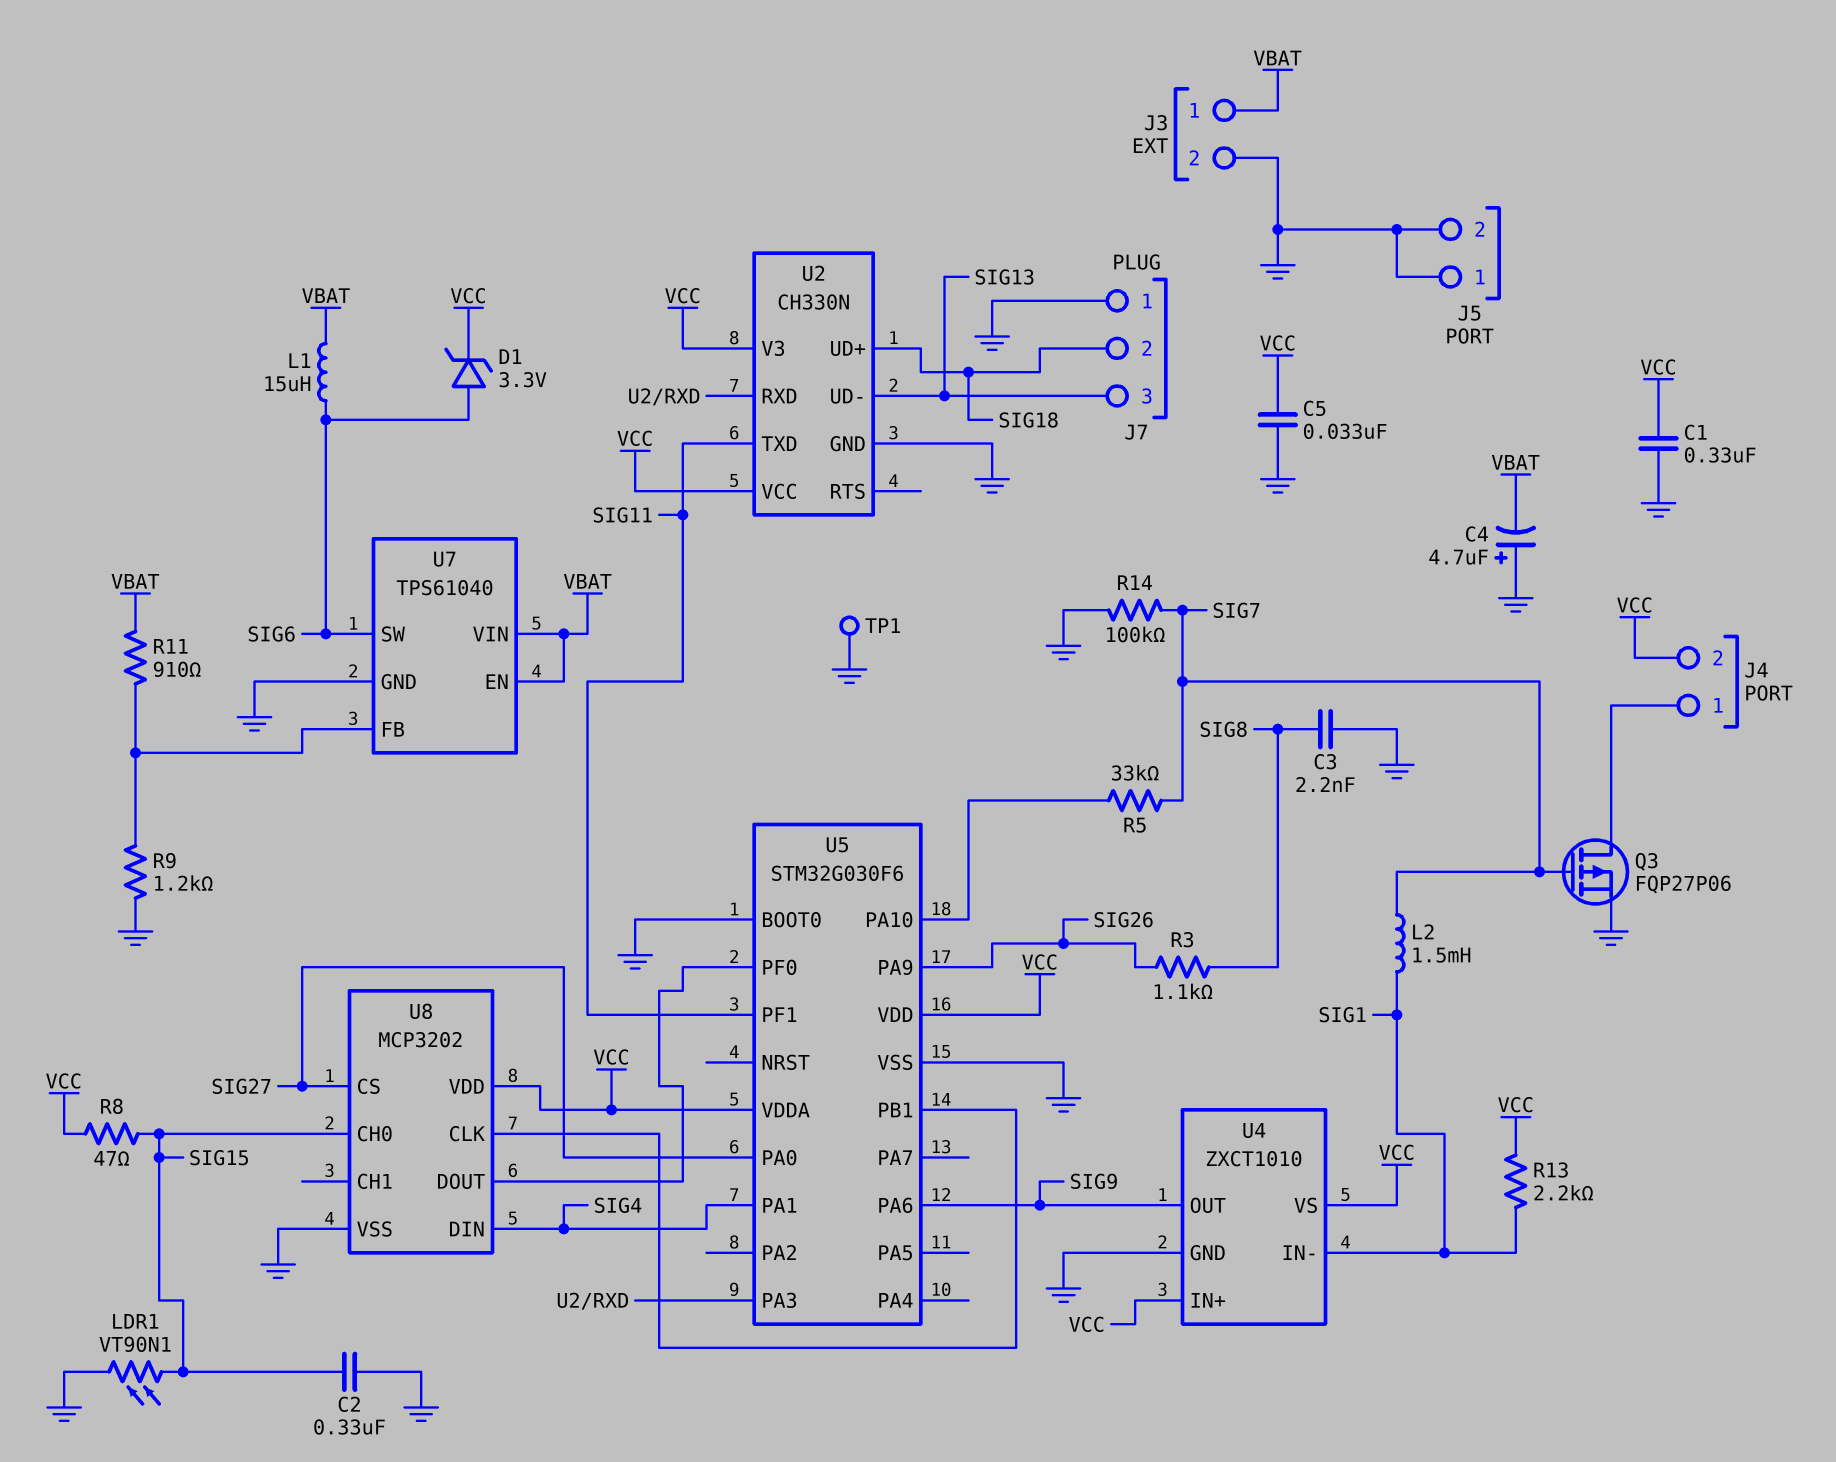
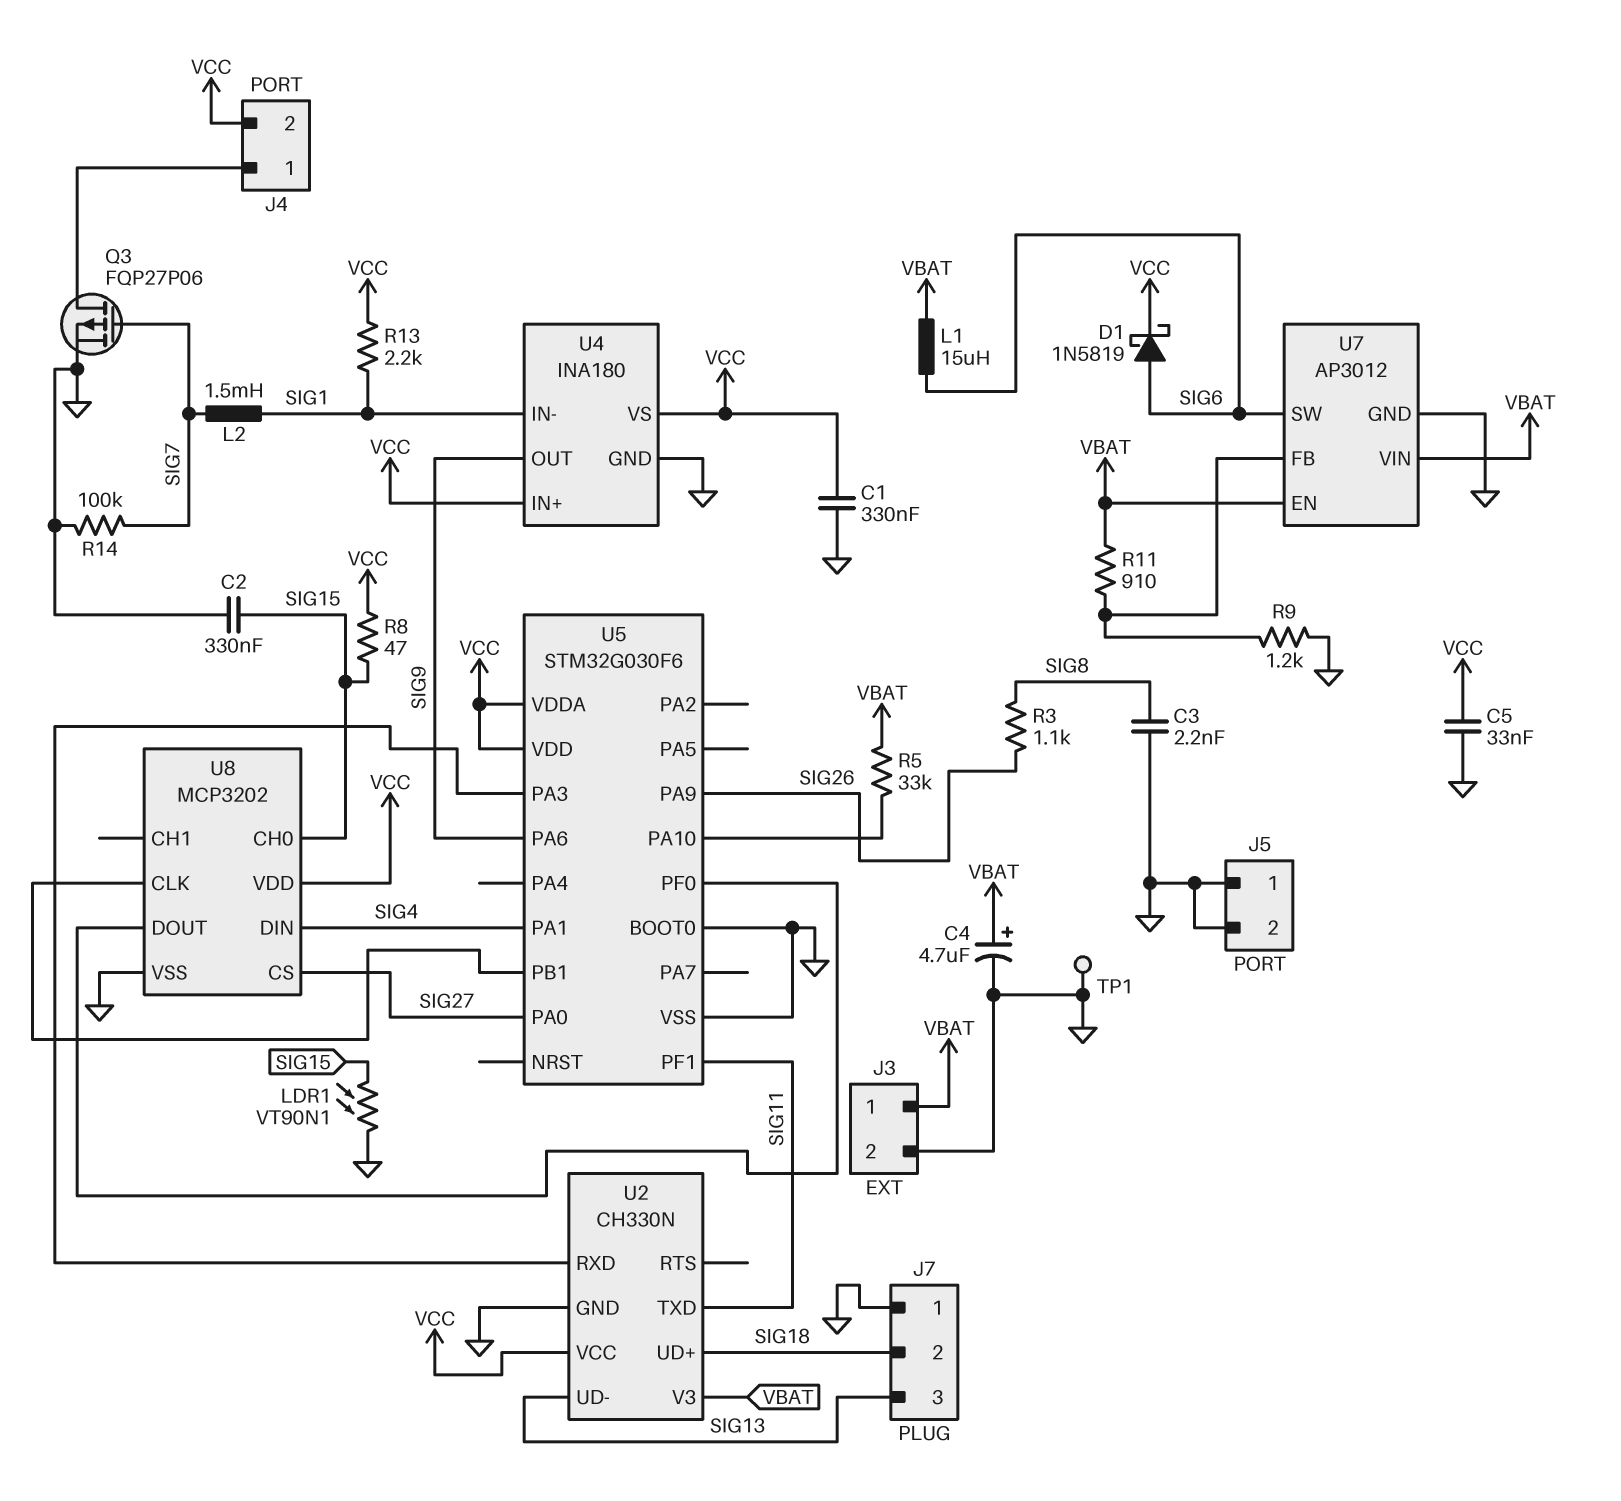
C4: 4.7uF (plus GND, minus VBAT) -> 4.7uF (plus VBAT, minus GND)
D1: zener 3.3V (A SIG6, K VCC) -> schottky 1N5819 (A SIG6, K VCC)
R5: 33k (SIG7, U5/PA10) -> 33k (U5/PA10, VBAT)
U2 pin V3: VCC -> VBAT
U4: ZXCT1010 -> INA180
U7: TPS61040 -> AP3012

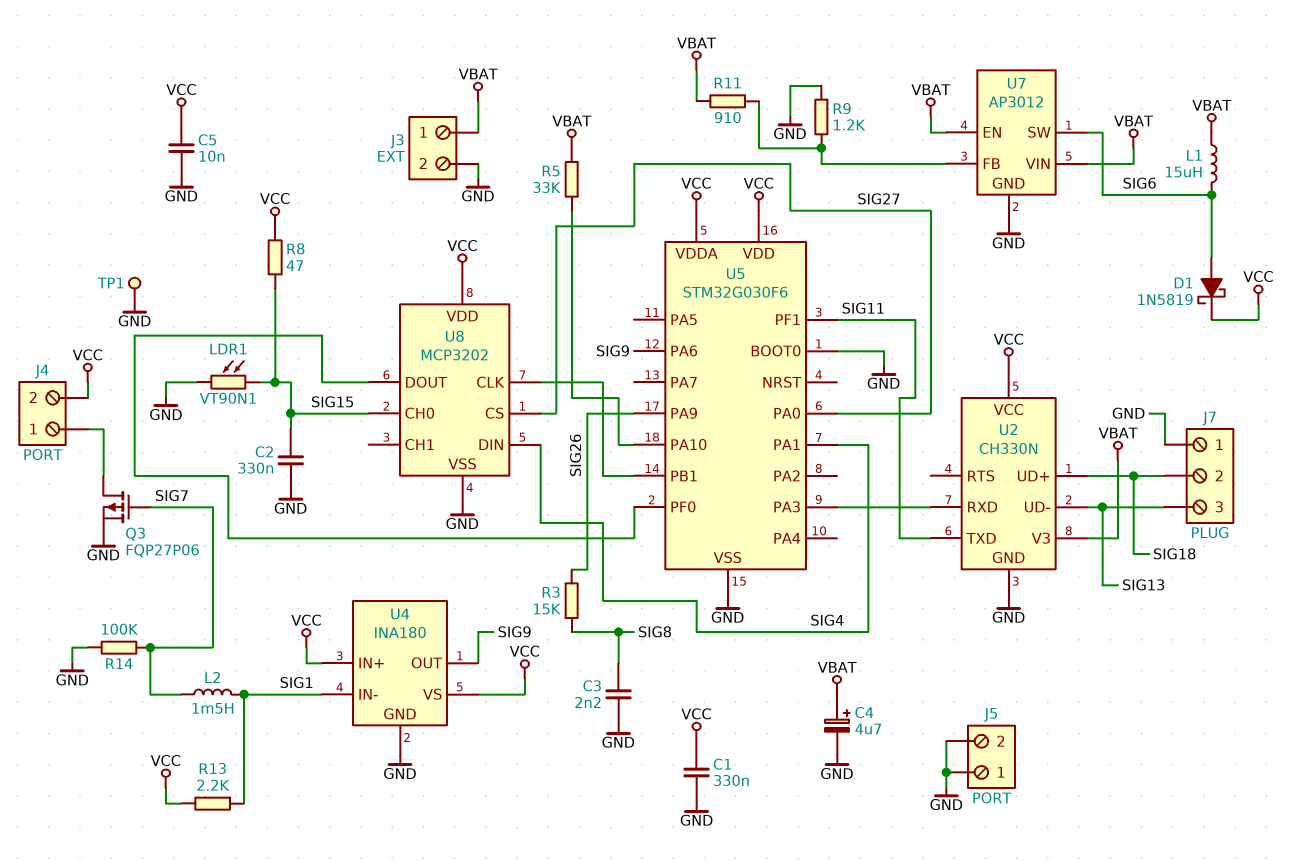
C5: 33nF (GND, VCC) -> 10nF (GND, VCC)
R3: 1.1k (SIG8, SIG26) -> 15k (SIG8, SIG26)

